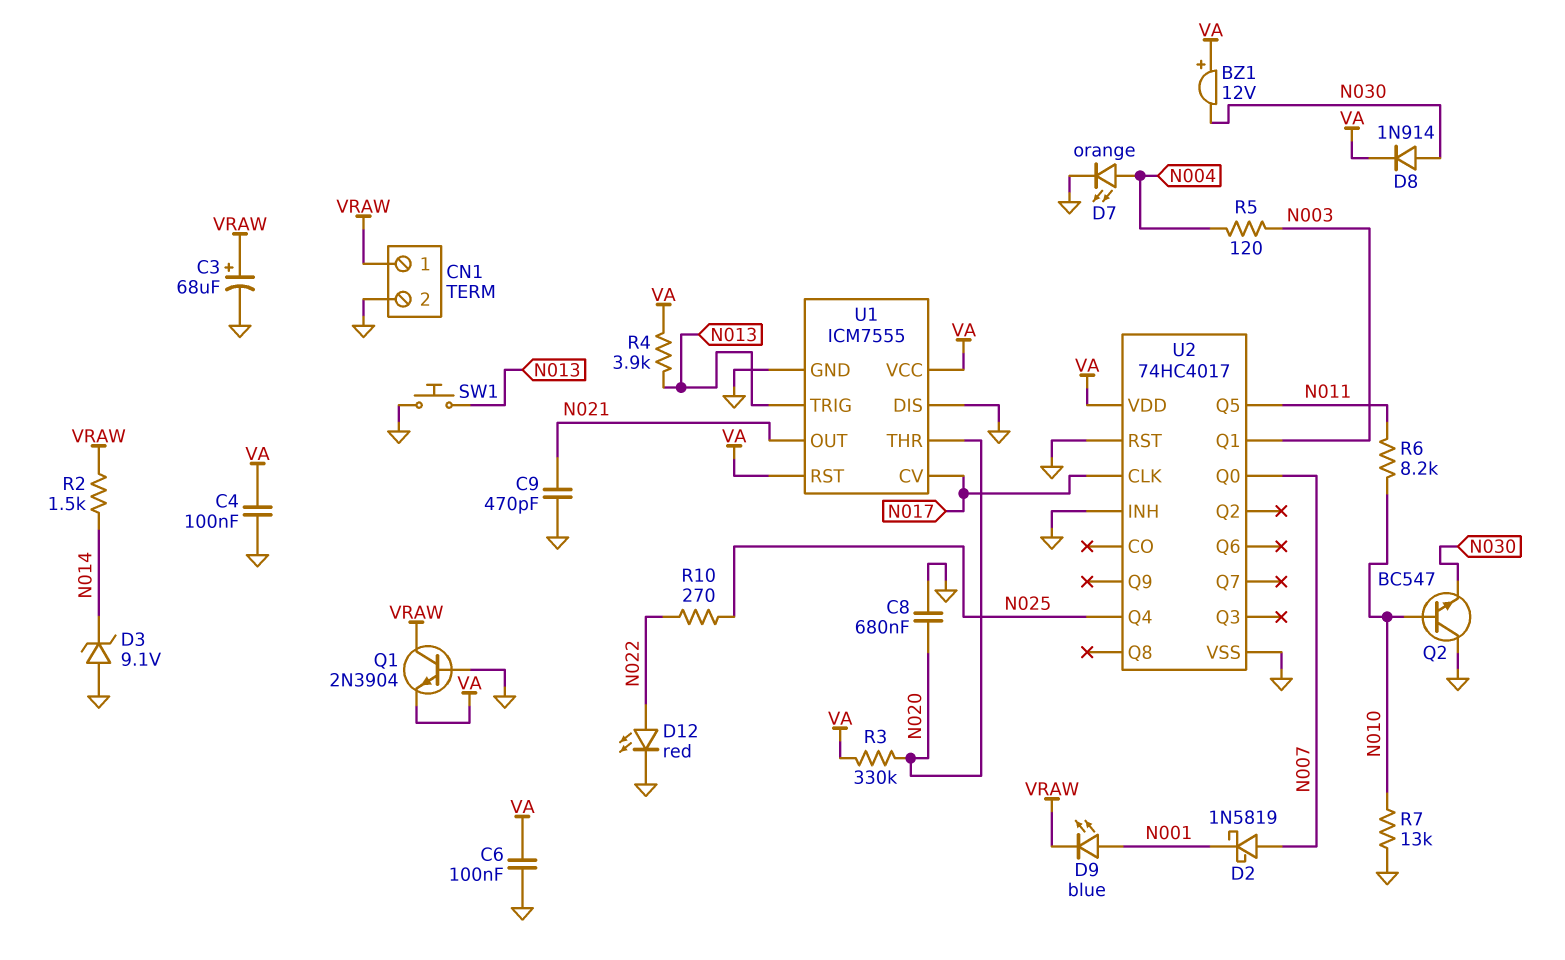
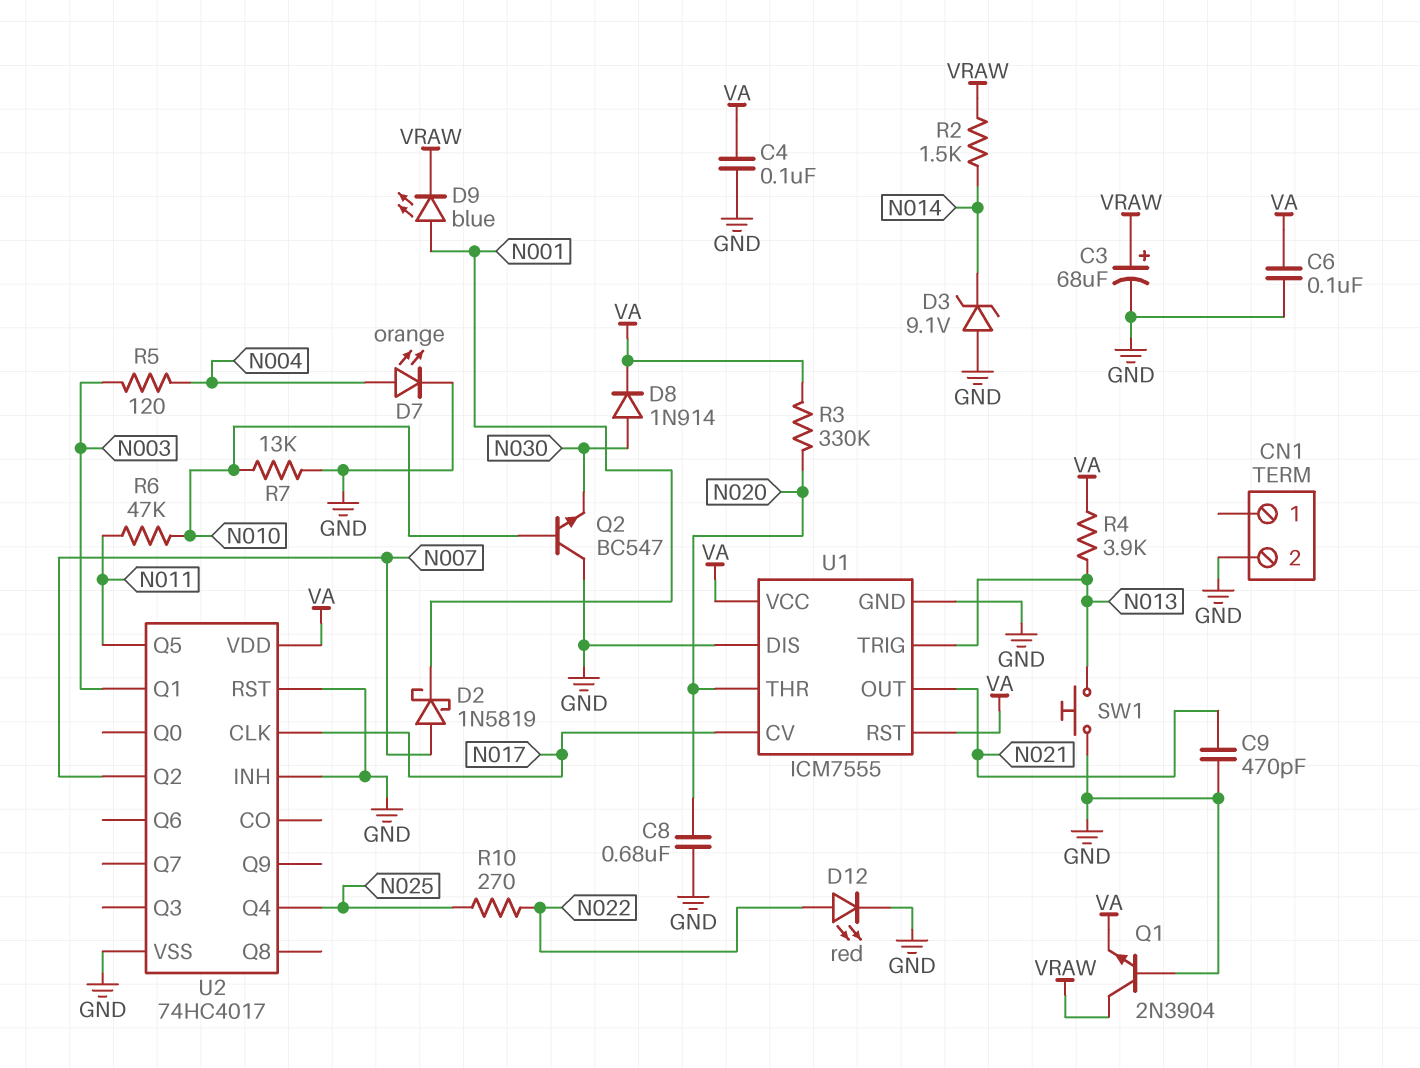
BZ1: buzzer 12V (plus VA, minus N030) -> none
CN1 pin 1: VRAW -> none
R6: 8.2k (N010, N011) -> 47k (N010, N011)
U2 pin Q0: N007 -> none
U2 pin Q2: none -> N007

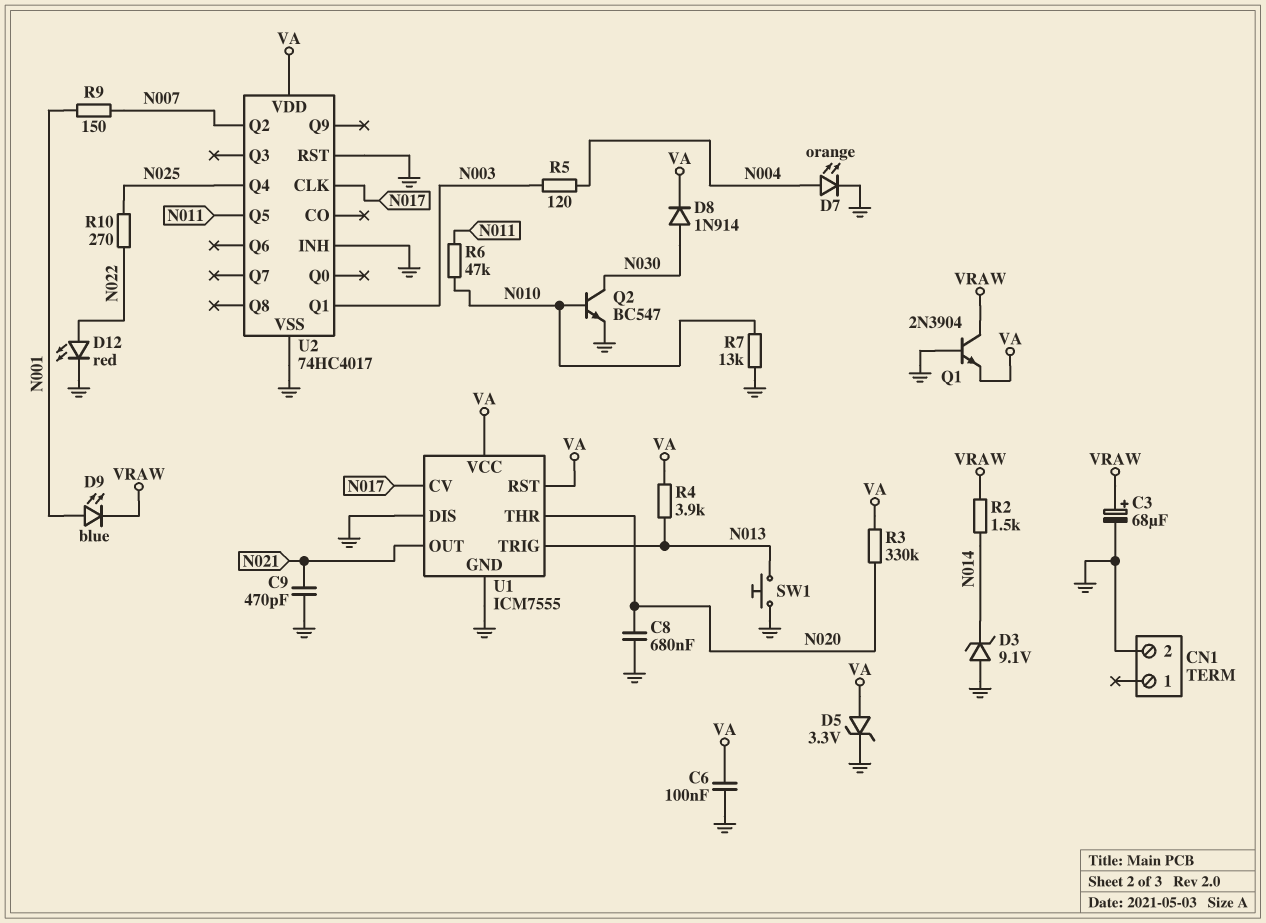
C4: 100nF (GND, VA) -> none
D2: schottky 1N5819 (A N007, K N001) -> none
D5: none -> zener 3.3V (A VA, K GND)
Q2: NPN BC547 (B N010, C GND, E N030) -> NPN BC547 (B N010, C N030, E GND)
R9: none -> 150 (N001, N007)

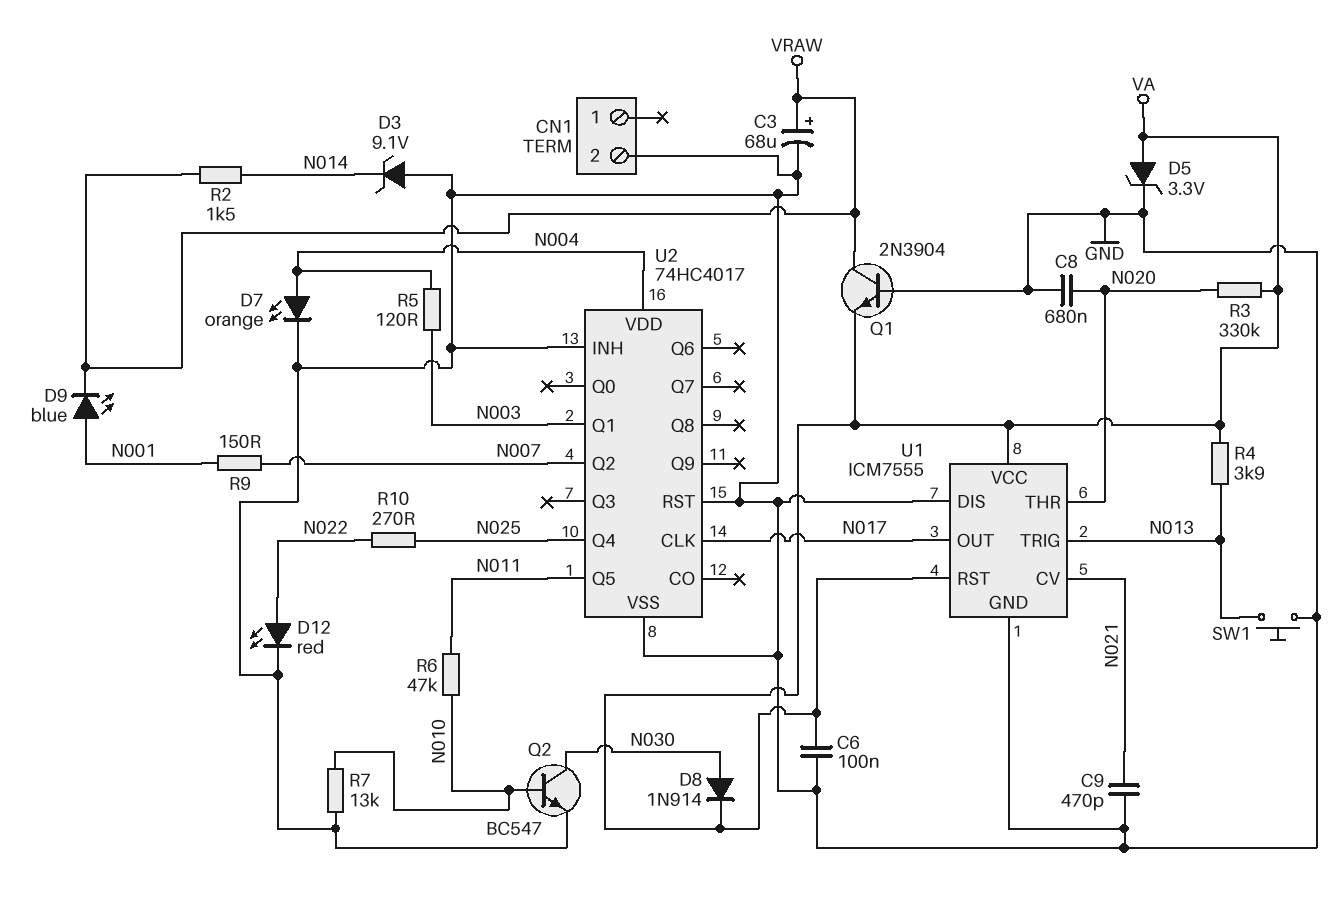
U1 pin CV: N017 -> N021
U1 pin OUT: N021 -> N017
U2 pin VDD: VA -> N004

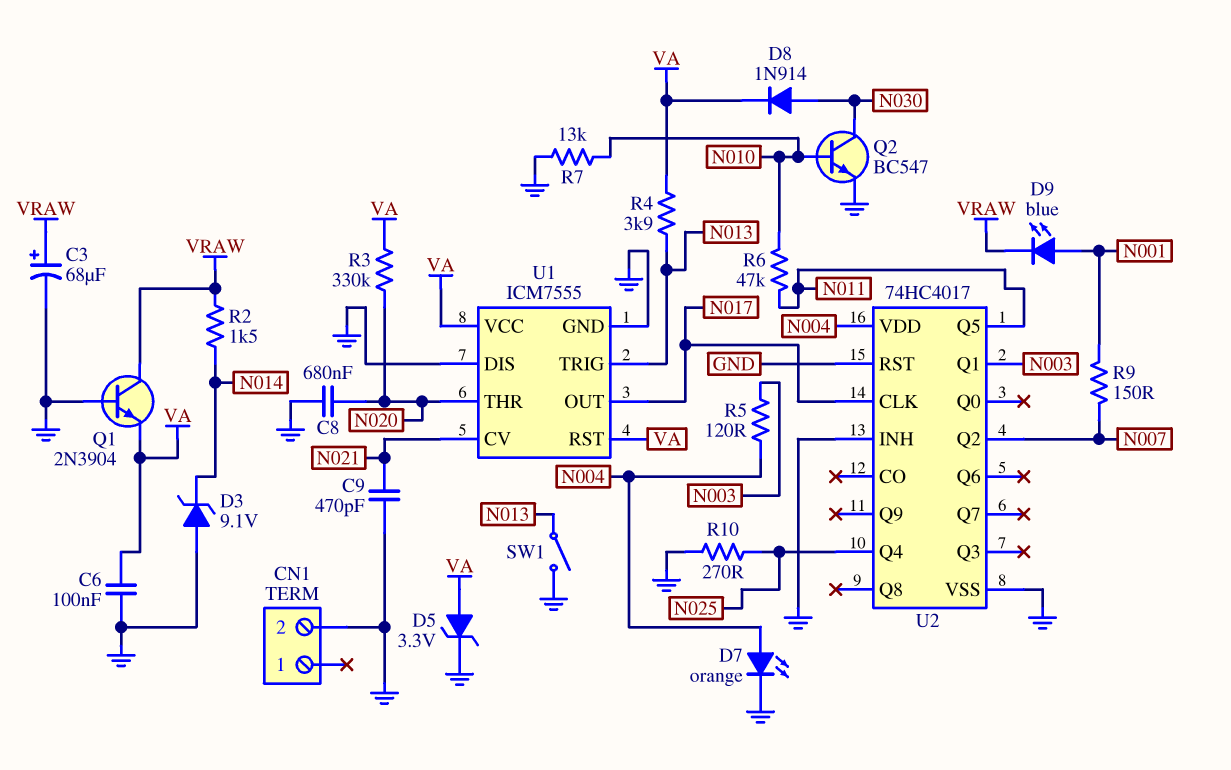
D12: LED red (A N022, K GND) -> none
R10: 270 (N022, N025) -> 270 (GND, N025)
SW1: button (GND, N013) -> switch (GND, N013)

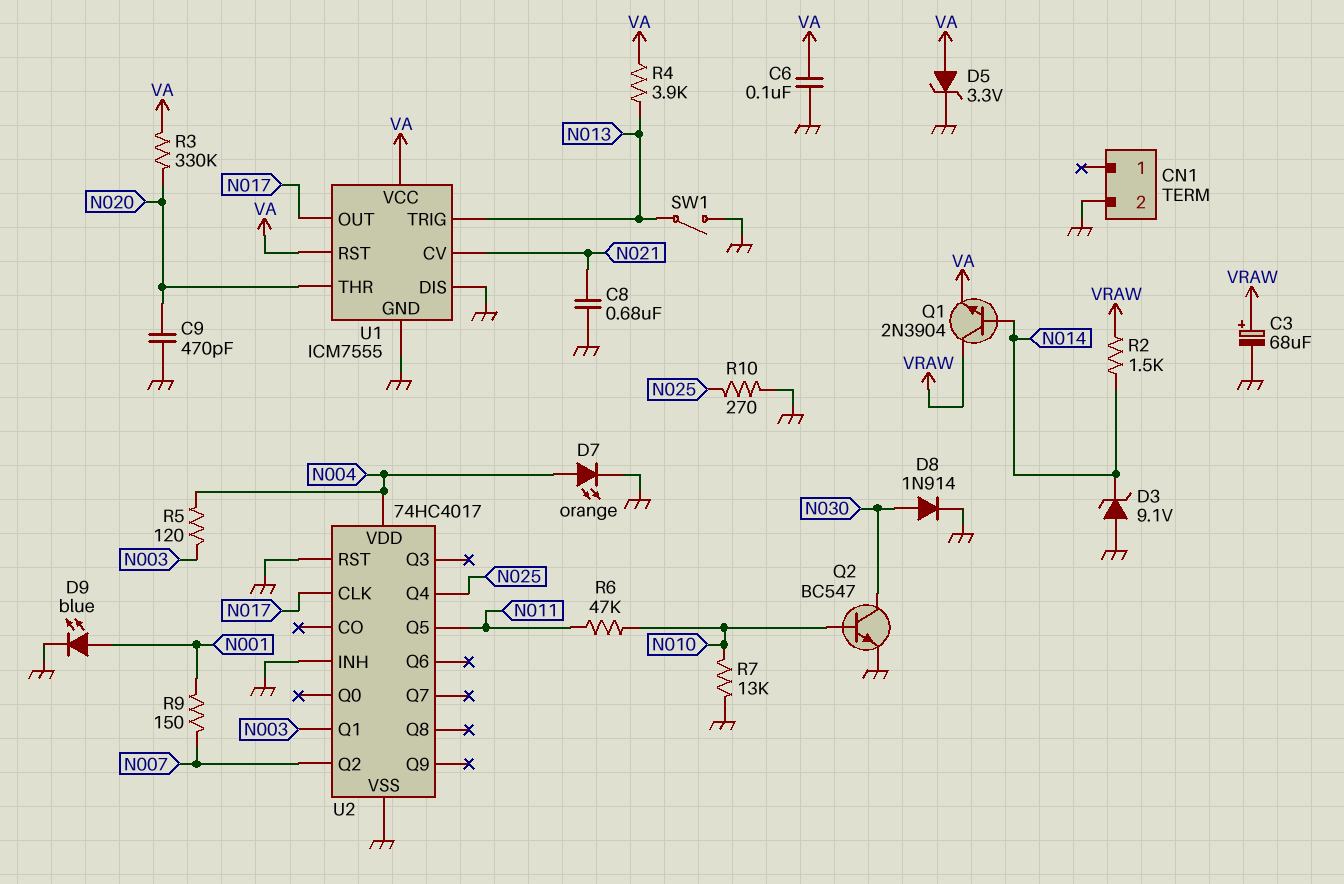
C8: 680nF (GND, N020) -> 680nF (GND, N021)
C9: 470pF (GND, N021) -> 470pF (GND, N020)
D8: diode 1N914 (A N030, K VA) -> diode 1N914 (A N030, K GND)
D9: LED blue (A N001, K VRAW) -> LED blue (A N001, K GND)
Q1: NPN 2N3904 (B GND, C VRAW, E VA) -> NPN 2N3904 (B N014, C VRAW, E VA)

